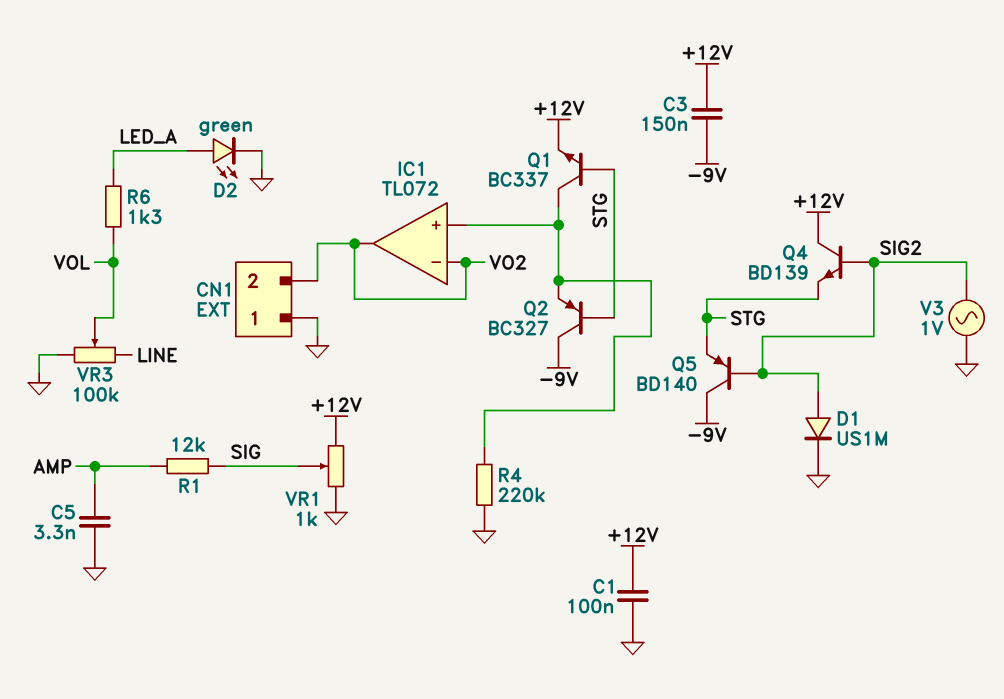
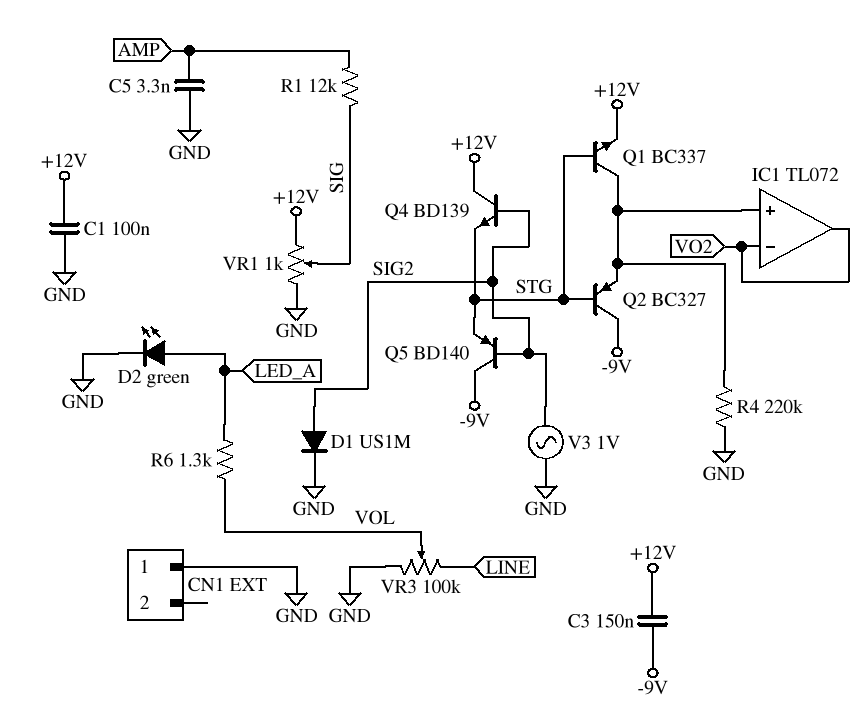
CN1 pin 2: VO2 -> none

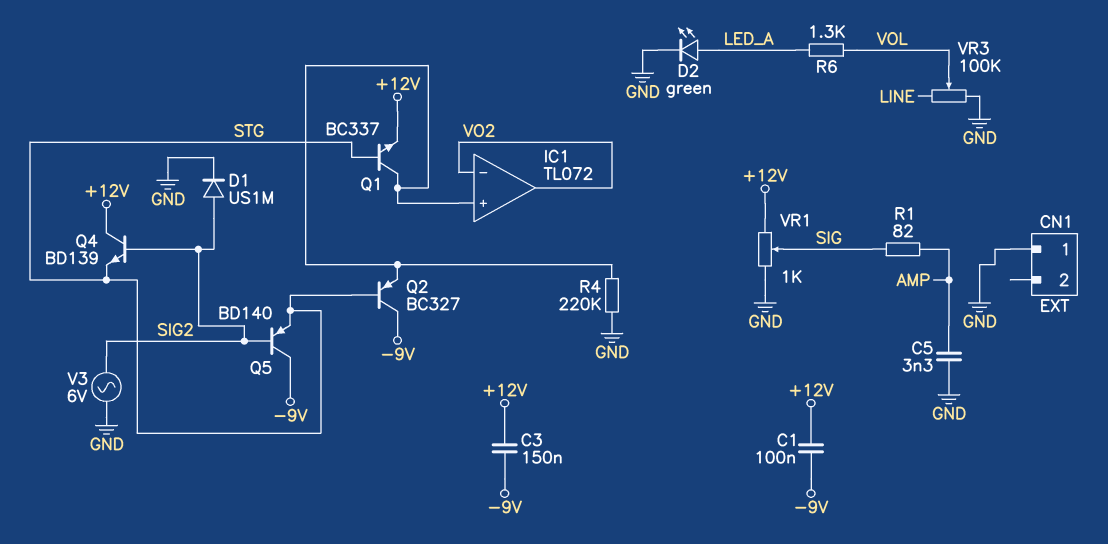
C1: 100nF (+12V, GND) -> 100nF (+12V, -9V)
R1: 12k (AMP, SIG) -> 82 (AMP, SIG)
V3: AC 1V (GND, SIG2) -> AC 6V (GND, SIG2)

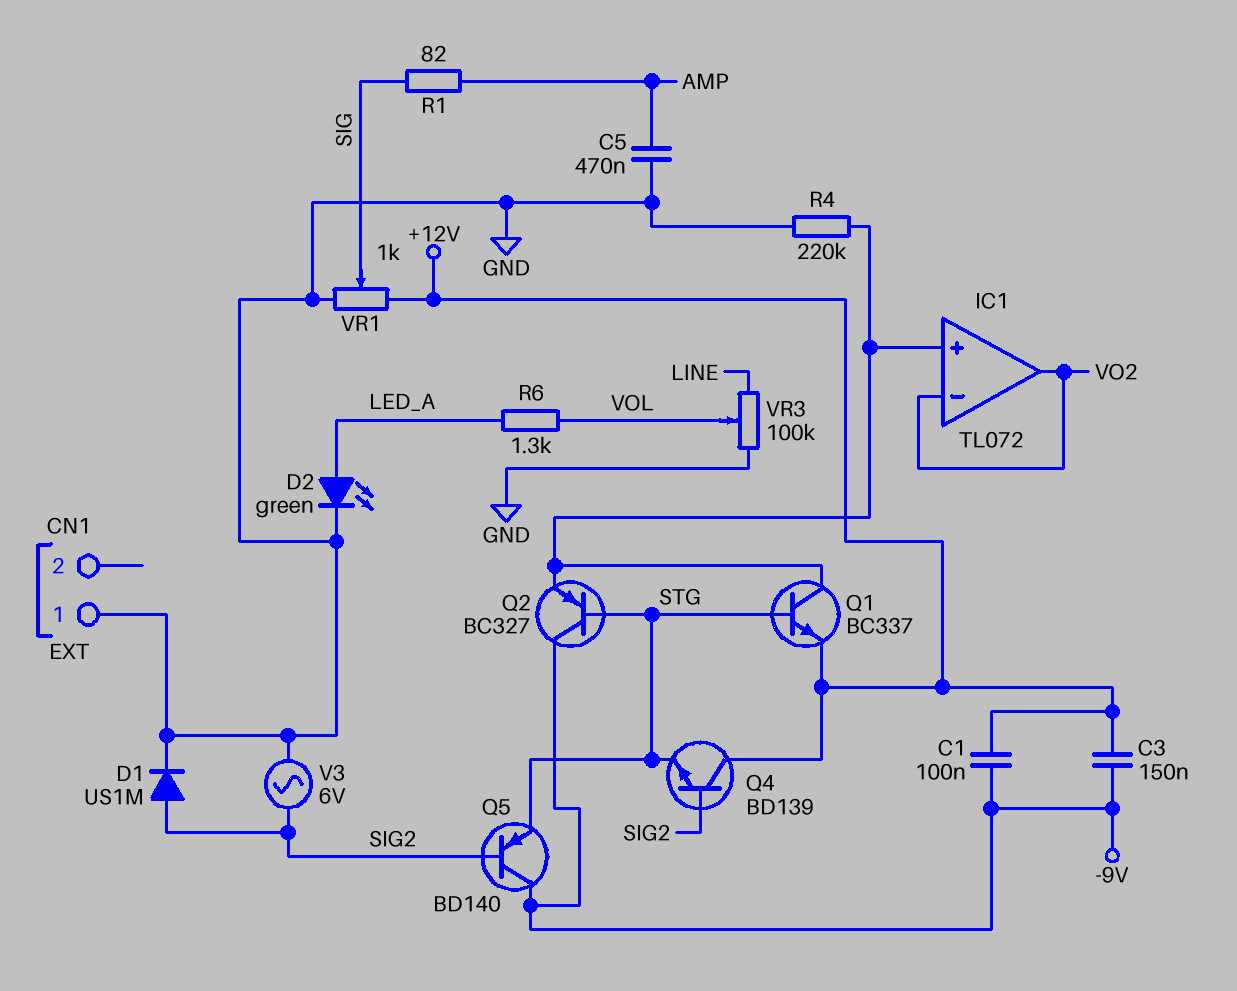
C5: 3.3nF (AMP, GND) -> 470nF (AMP, GND)

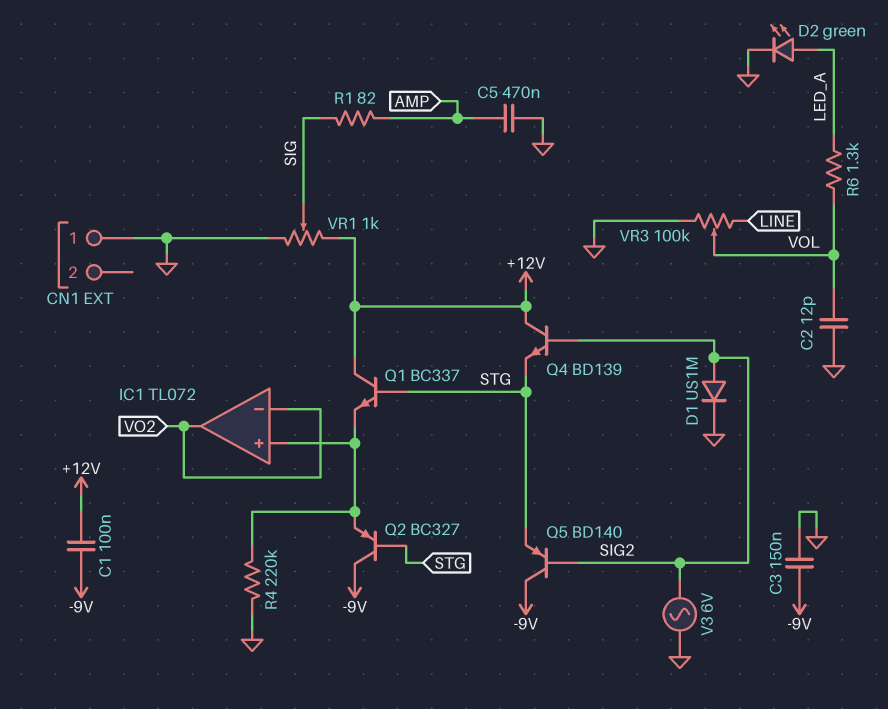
C2: none -> 12pF (GND, VOL)
C3: 150nF (+12V, -9V) -> 150nF (-9V, GND)
Q1: NPN BC337 (B STG, C IC1/in+, E +12V) -> NPN BC337 (B STG, C +12V, E IC1/in+)

